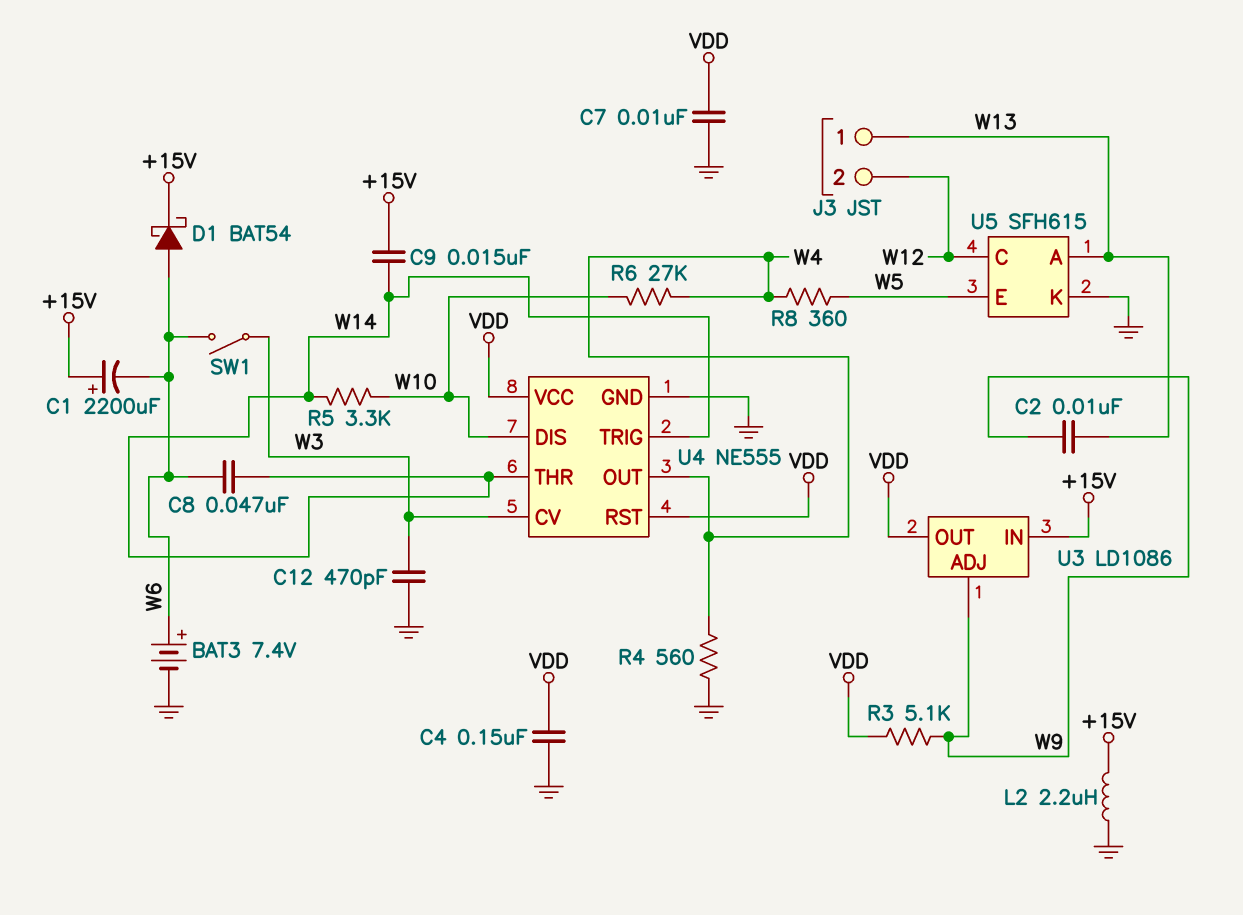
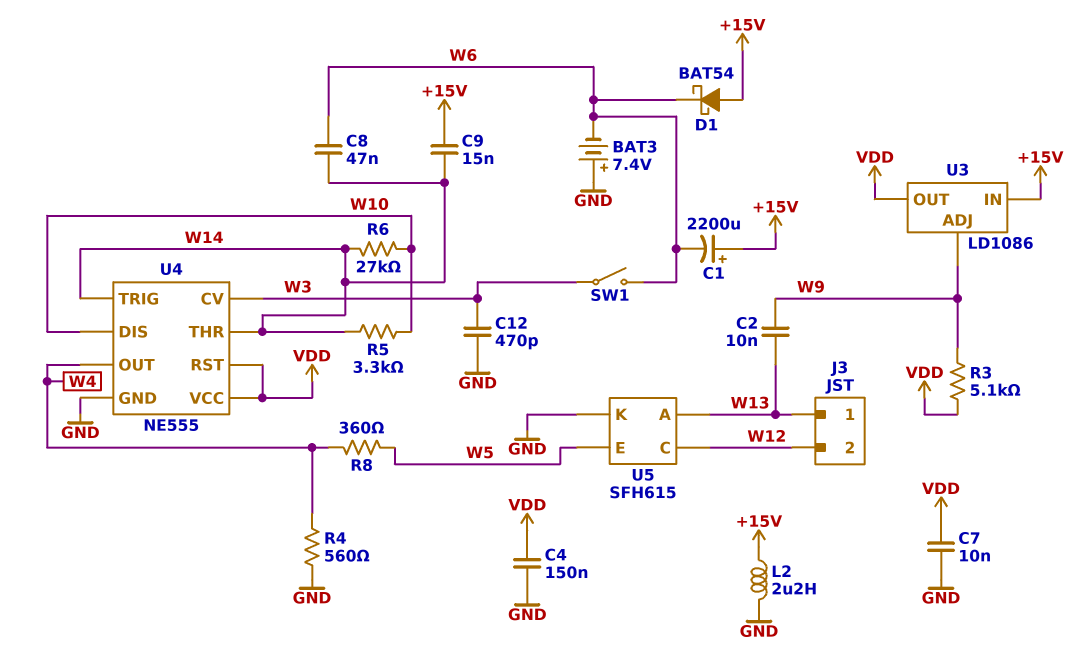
BAT3: 7.4V (plus W6, minus GND) -> 7.4V (plus GND, minus W6)
D1: schottky BAT54 (A W6, K +15V) -> schottky BAT54 (A +15V, K W6)
R6: 27k (W4, W10) -> 27k (W10, W14)

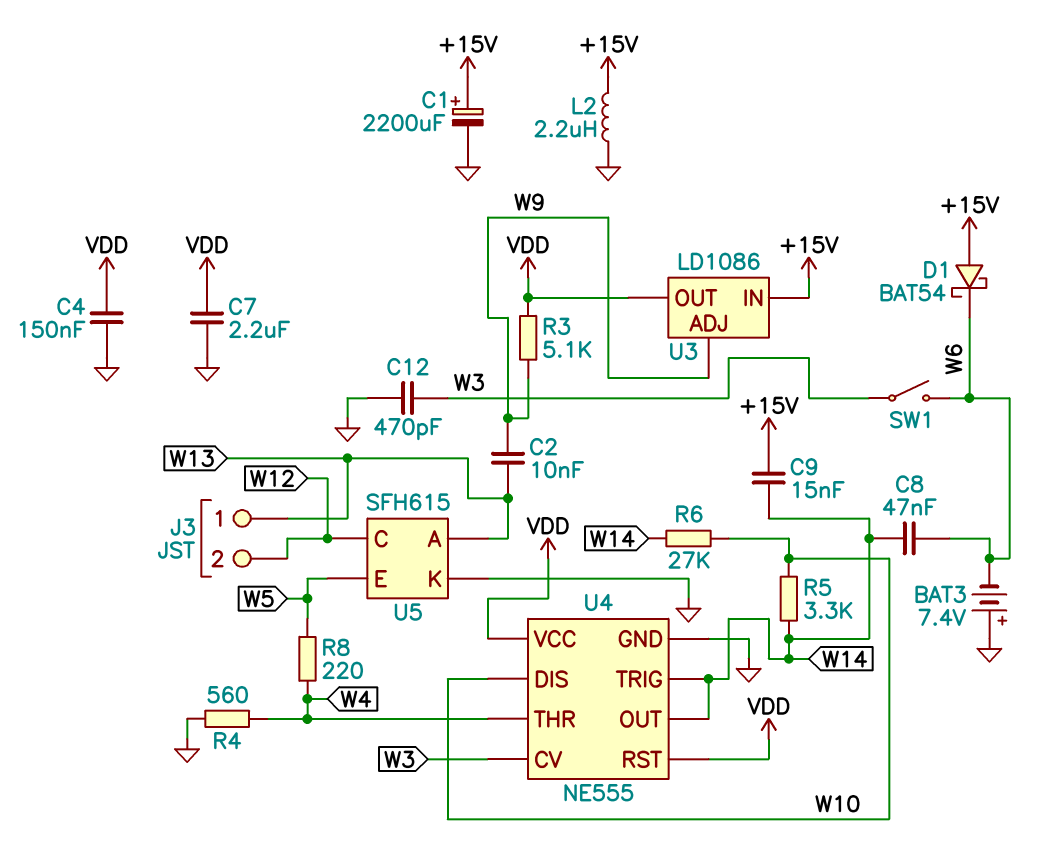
C1: 2200uF (plus +15V, minus W6) -> 2200uF (plus +15V, minus GND)
C7: 10nF (GND, VDD) -> 2.2uF (GND, VDD)
R8: 360 (W4, W5) -> 220 (W4, W5)
U4 pin OUT: W4 -> W14
U4 pin THR: W14 -> W4

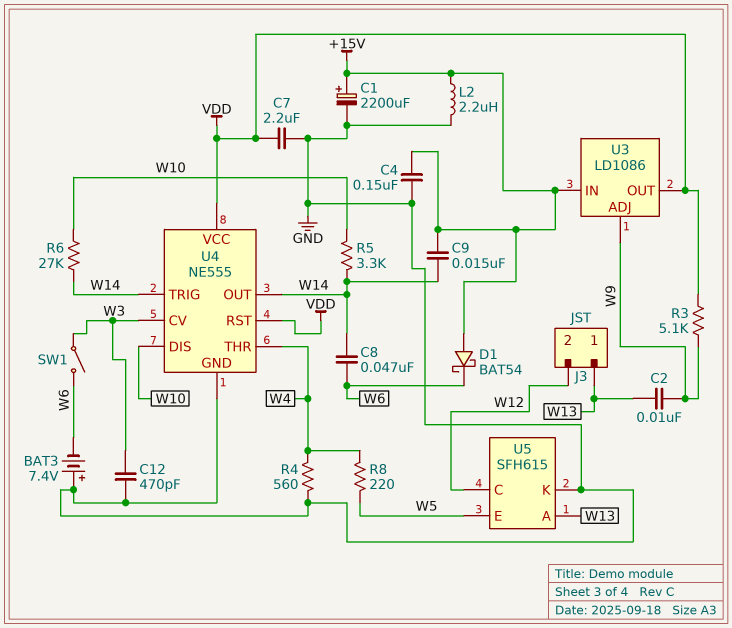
C4: 150nF (GND, VDD) -> 150nF (+15V, GND)

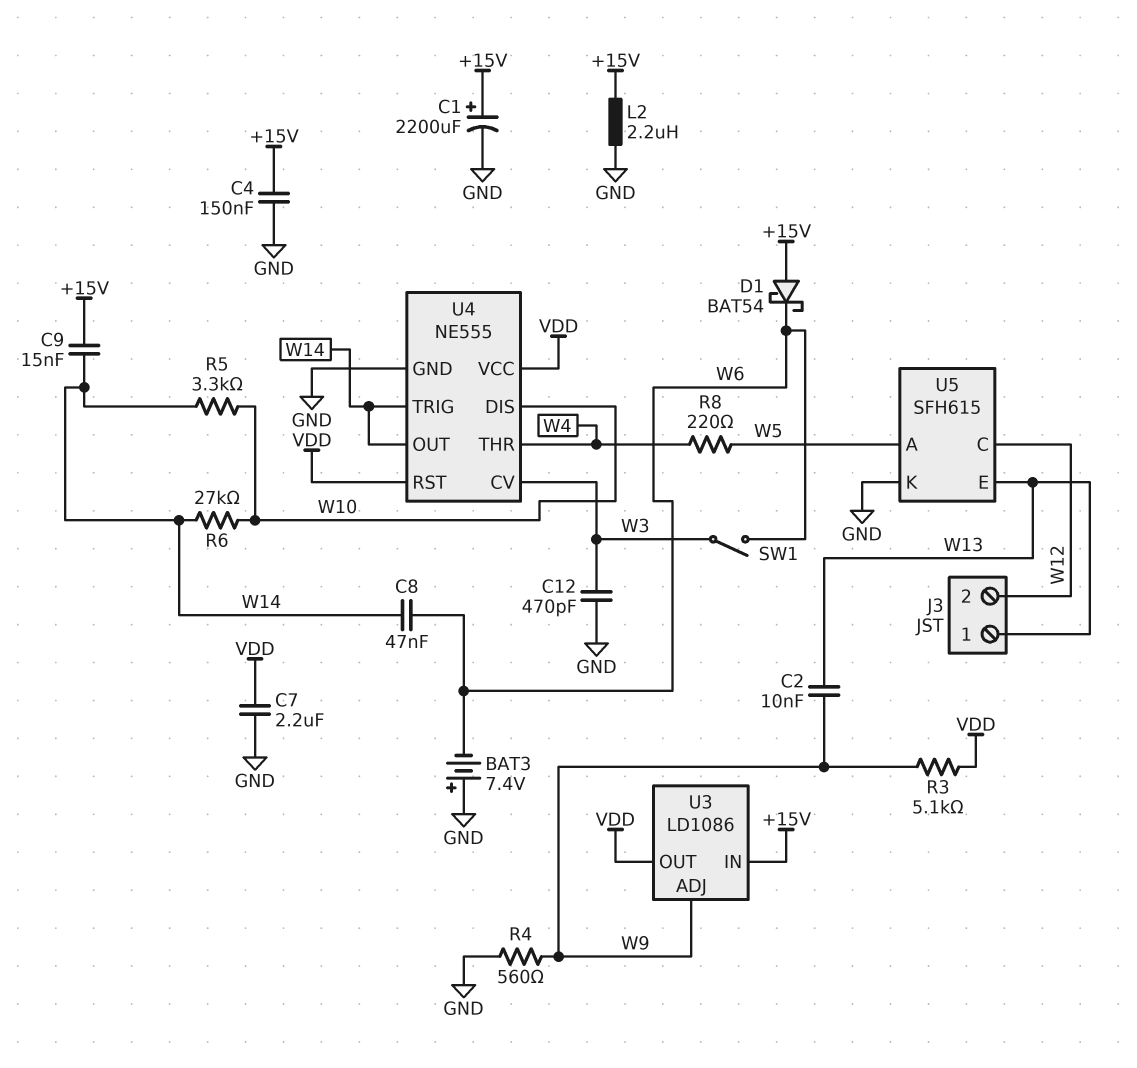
R4: 560 (GND, W4) -> 560 (GND, W9)
U5 pin A: W13 -> W5
U5 pin E: W5 -> W13

